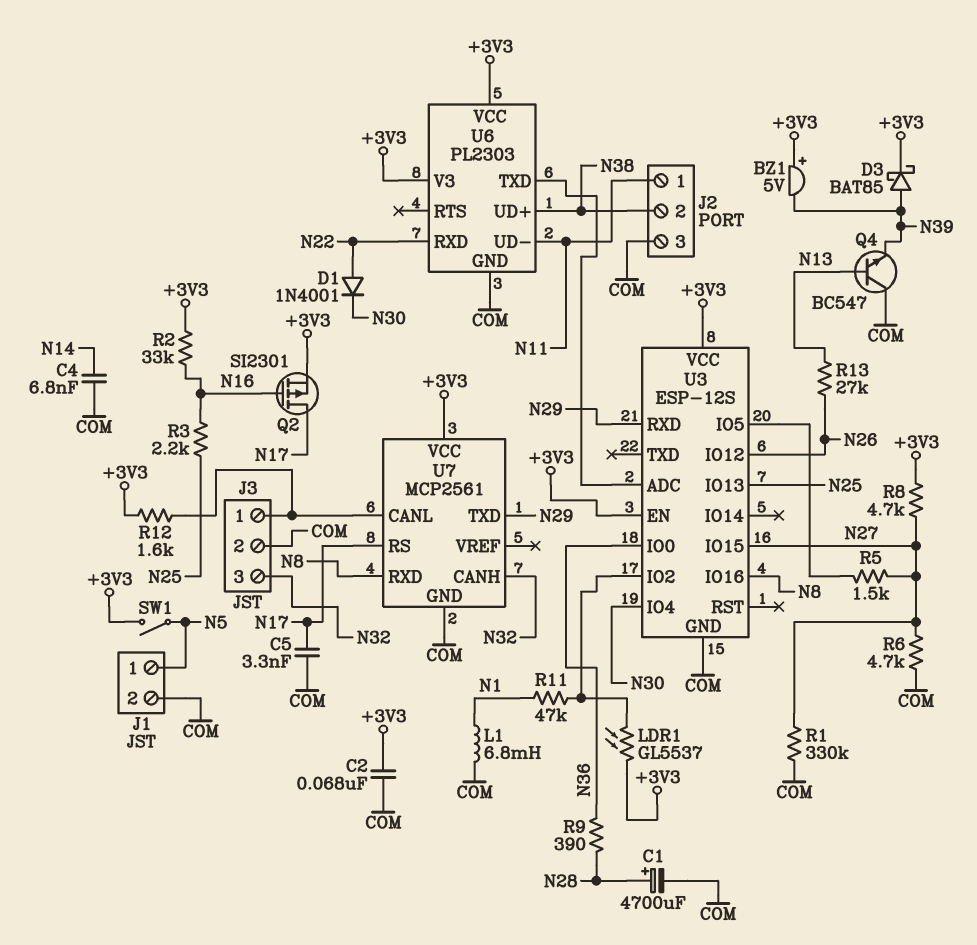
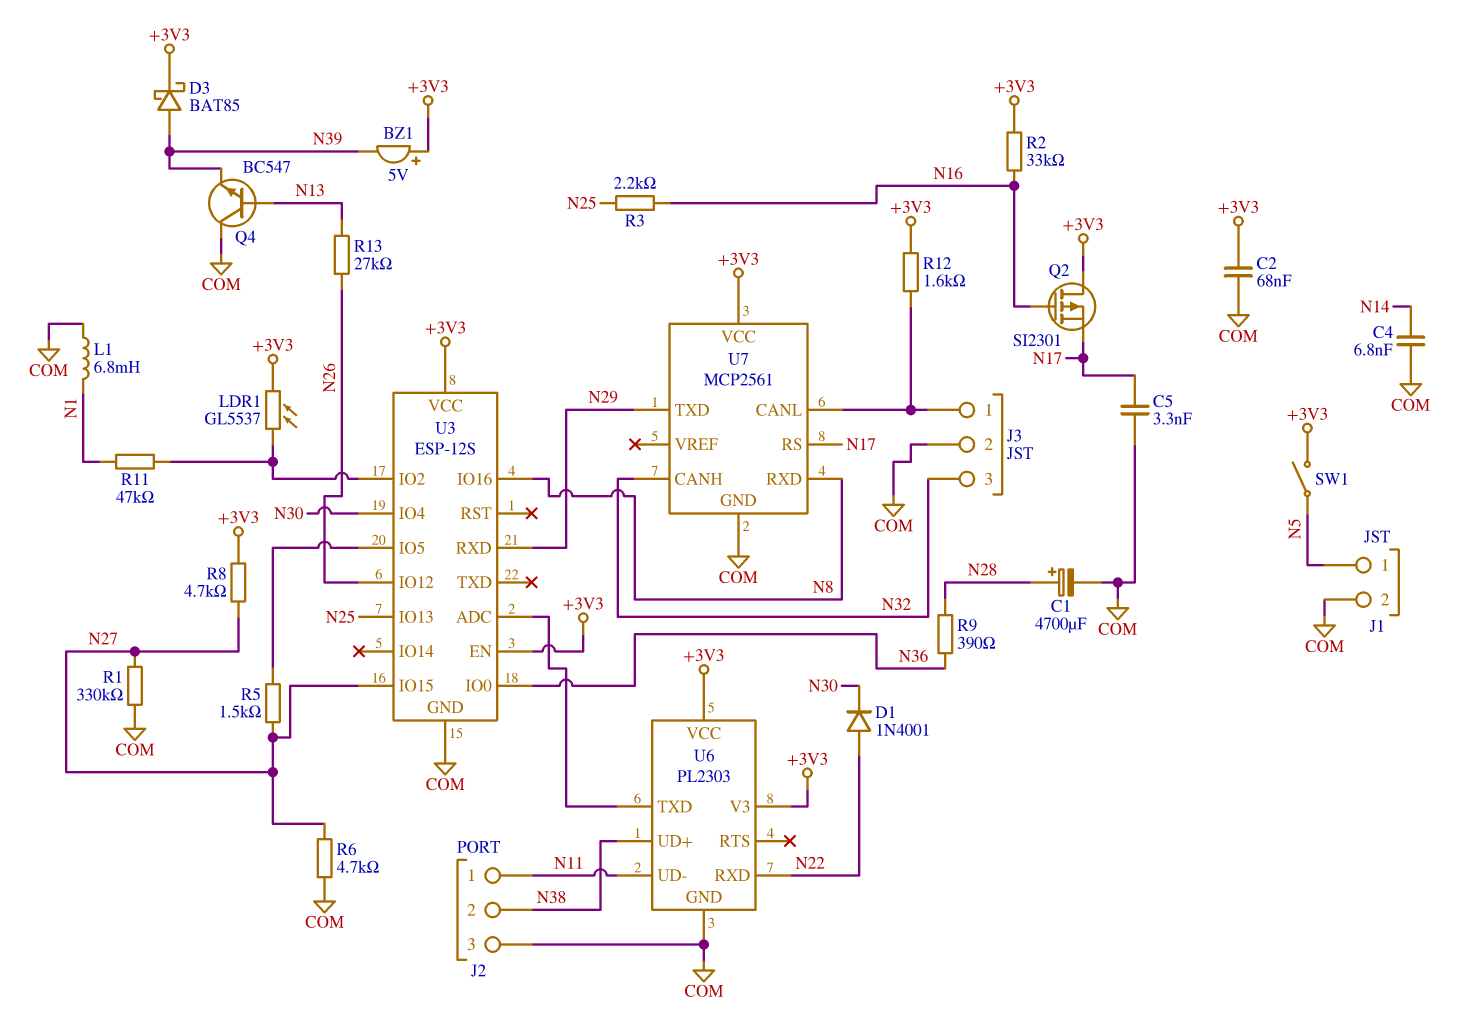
Q2: PMOS SI2301 (G N16, D N17, S +3V3) -> PMOS SI2301 (G N16, D +3V3, S N17)

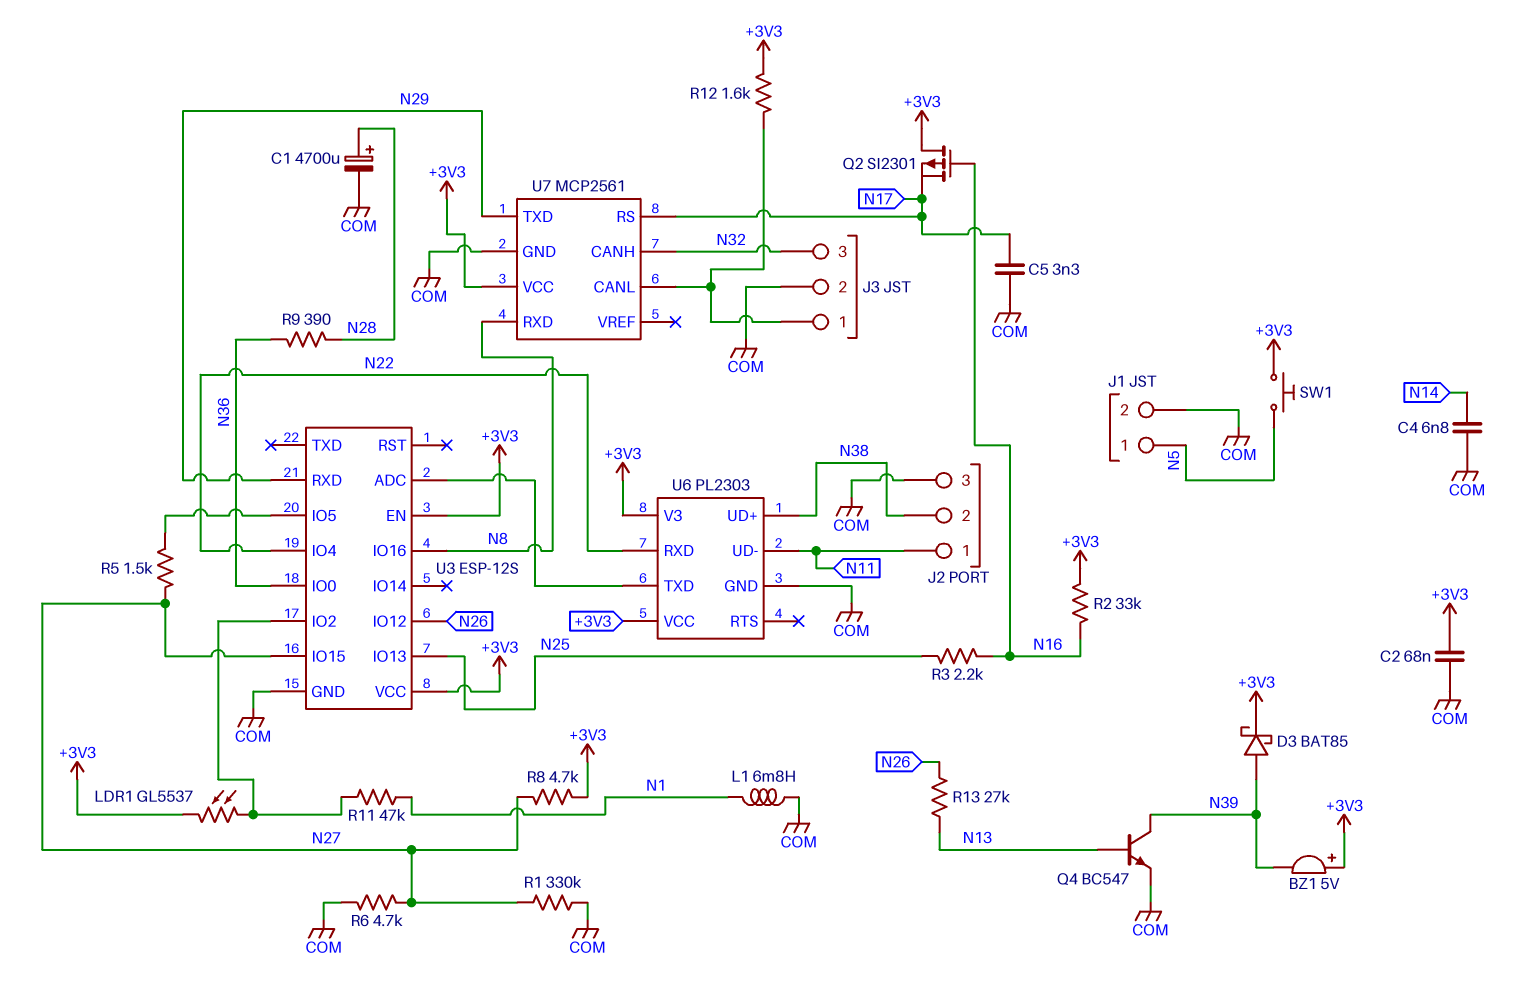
D1: diode 1N4001 (A N22, K N30) -> none
Q4: NPN BC547 (B N13, C COM, E N39) -> NPN BC547 (B N13, C N39, E COM)
SW1: switch (+3V3, N5) -> button (+3V3, N5)
U3 pin IO4: N30 -> N22

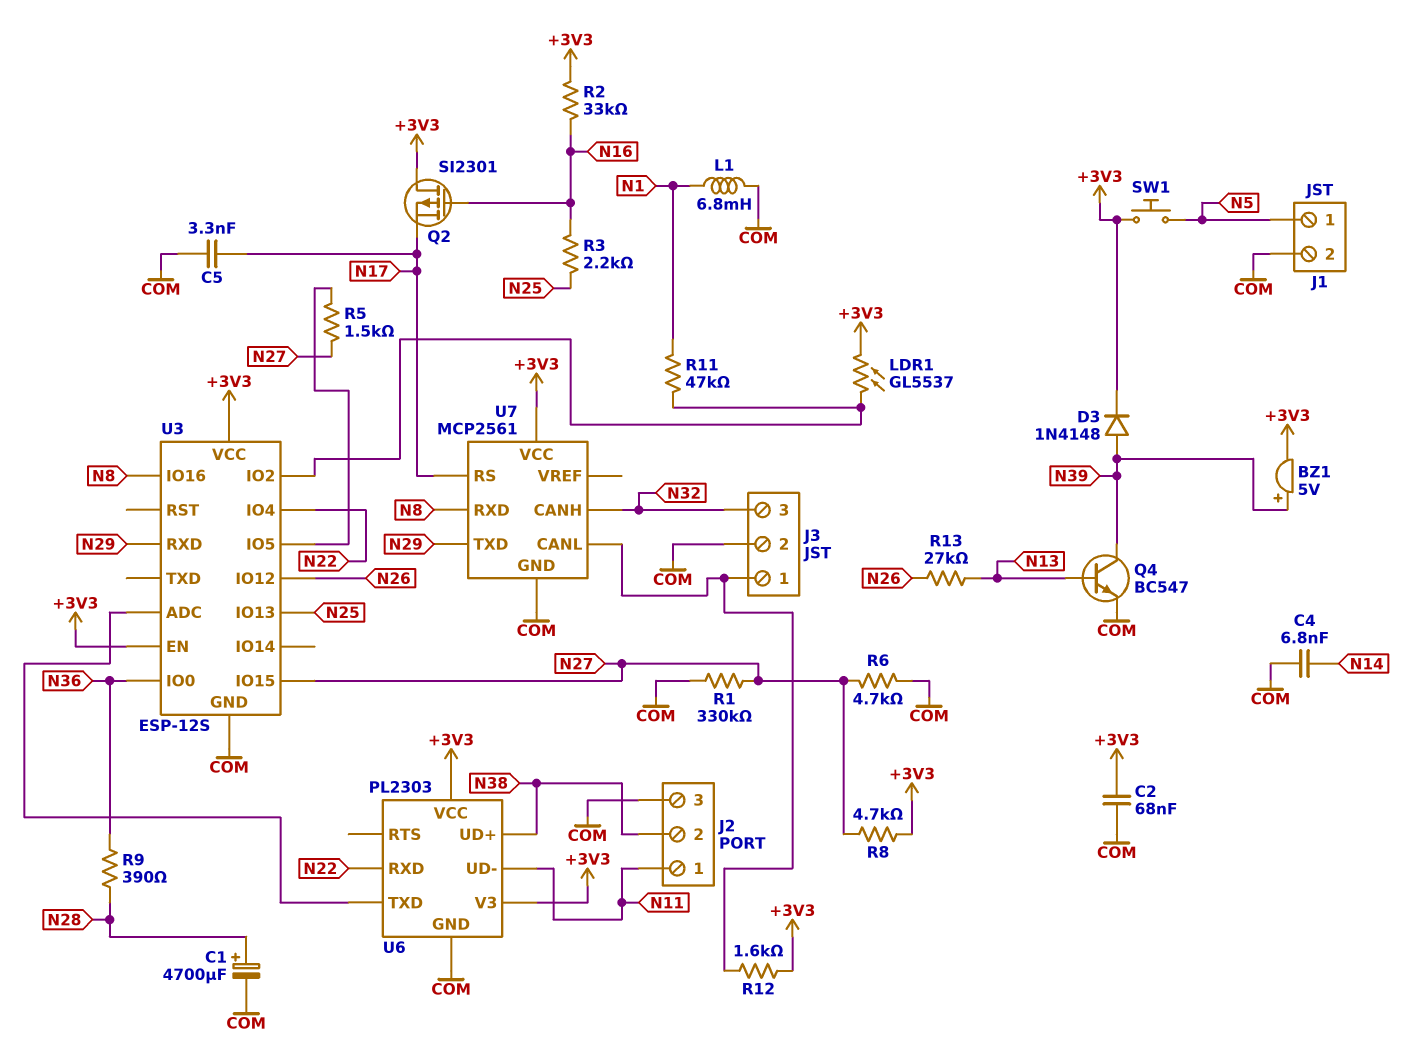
BZ1: buzzer 5V (plus +3V3, minus N39) -> buzzer 5V (plus N39, minus +3V3)
D3: schottky BAT85 (A N39, K +3V3) -> diode 1N4148 (A N39, K +3V3)

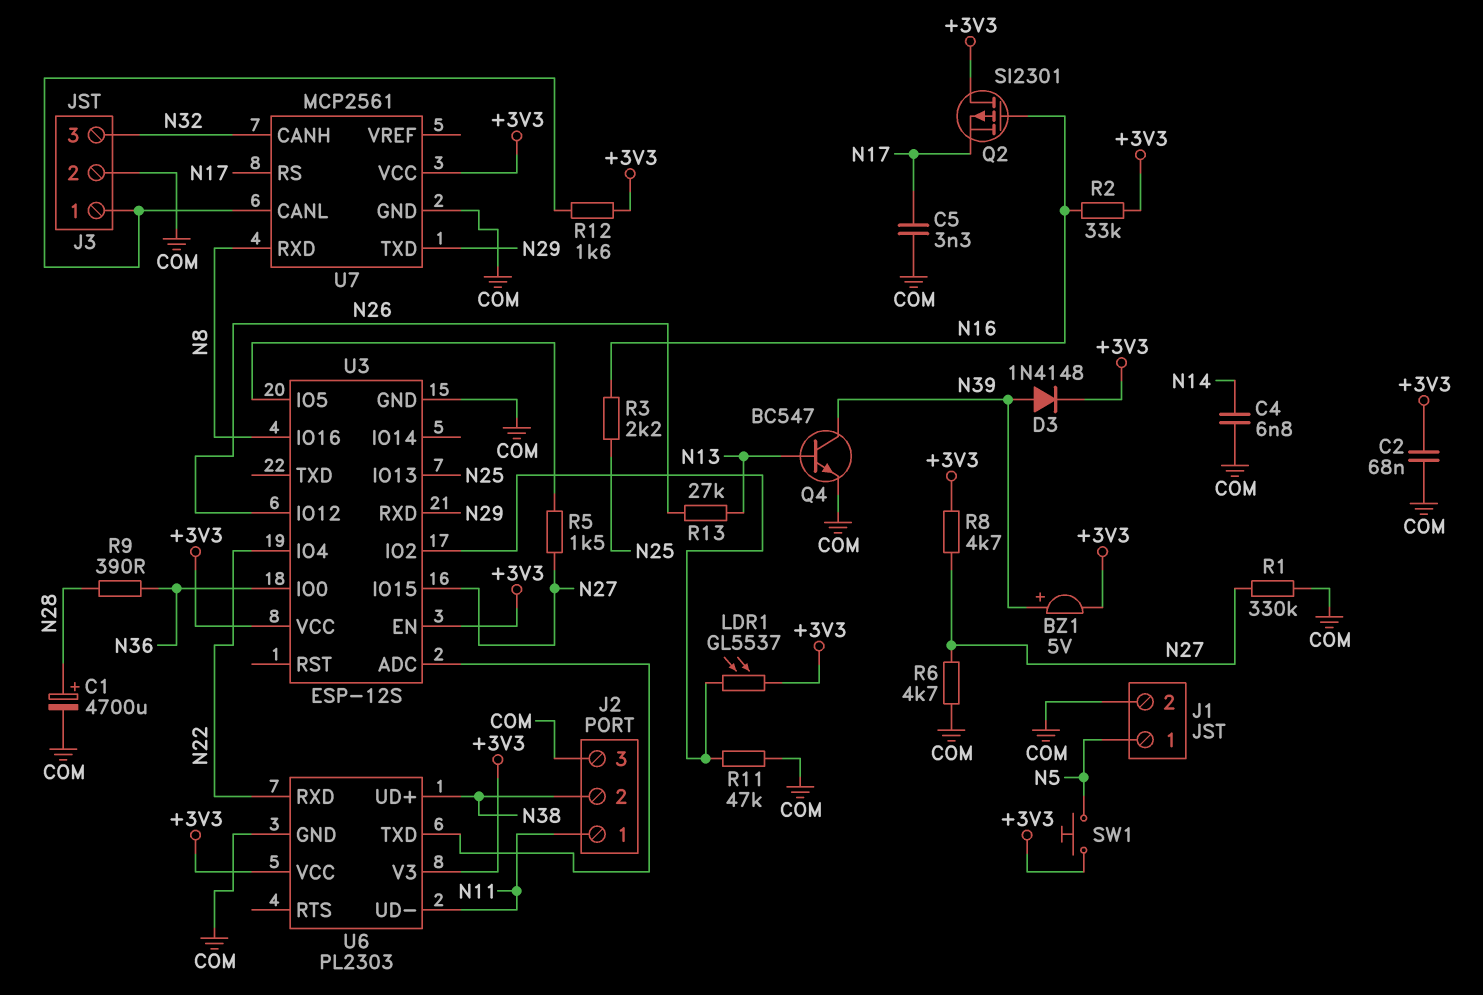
L1: 6.8mH (COM, N1) -> none
R11: 47k (N1, U3/IO2) -> 47k (COM, U3/IO2)

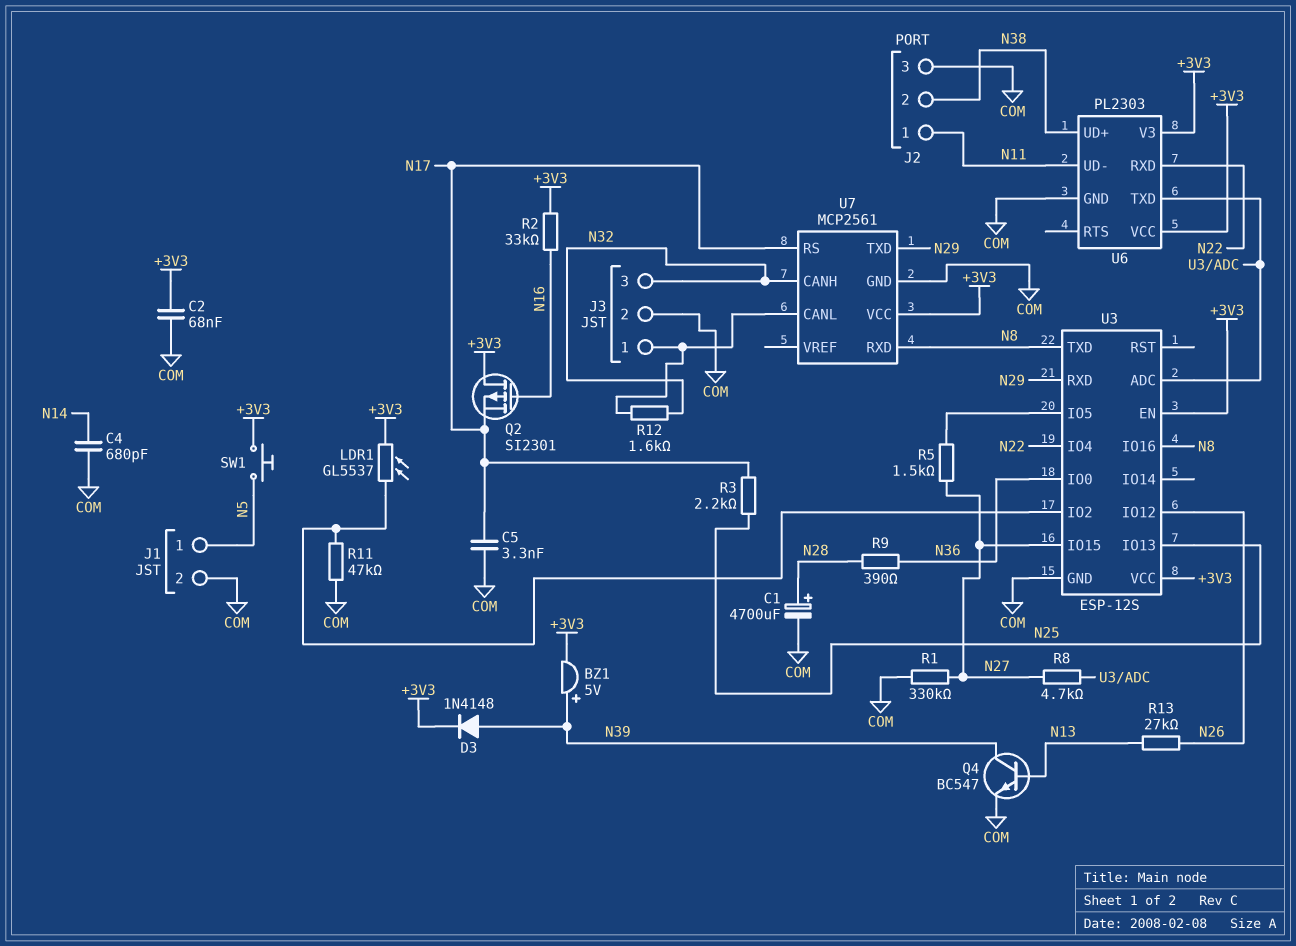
C4: 6.8nF (COM, N14) -> 680pF (COM, N14)
R3: 2.2k (N16, N25) -> 2.2k (N17, N25)
R6: 4.7k (COM, N27) -> none
R8: 4.7k (+3V3, N27) -> 4.7k (N27, U3/ADC)
R12: 1.6k (+3V3, J3/1) -> 1.6k (J3/1, N32)
U3 pin TXD: none -> N8

